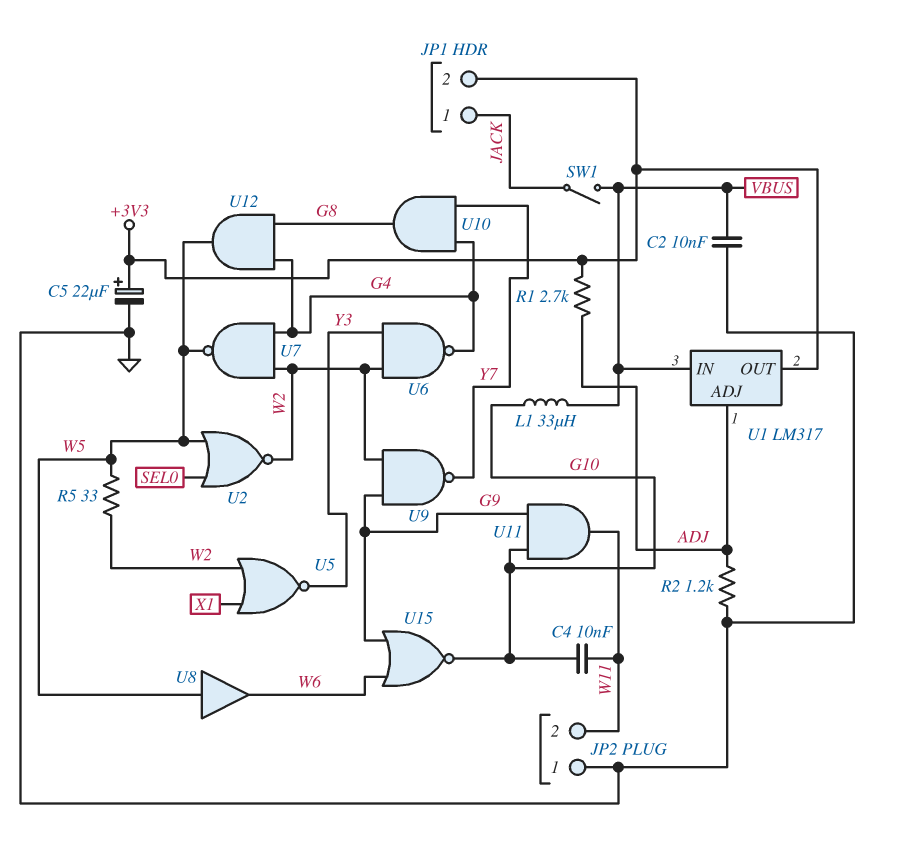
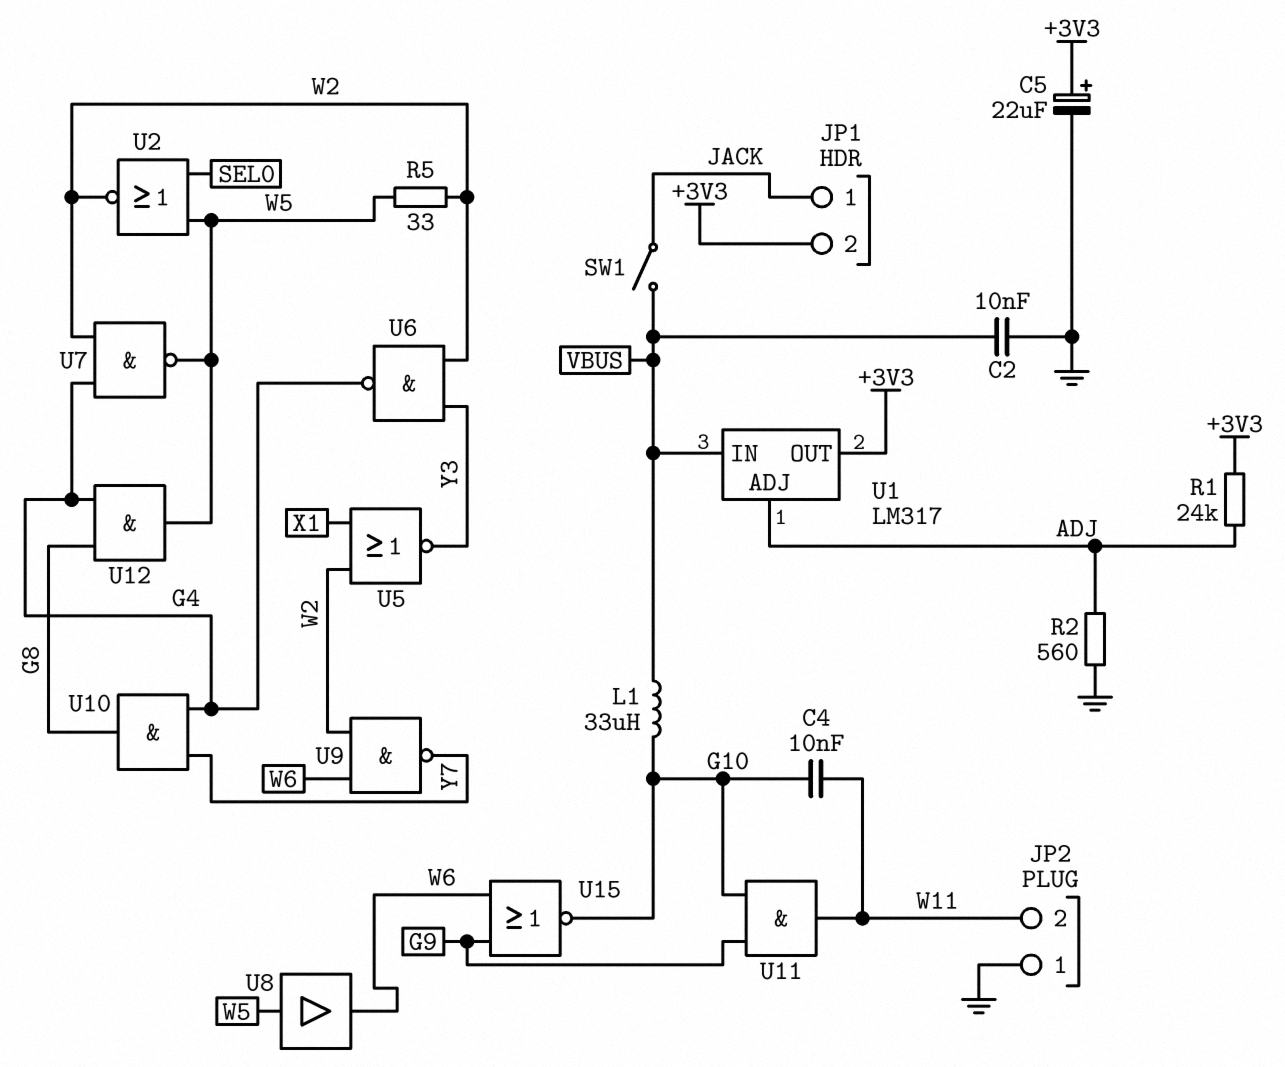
R1: 2.7k (+3V3, ADJ) -> 24k (+3V3, ADJ)
R2: 1.2k (ADJ, GND) -> 560 (ADJ, GND)
U9: NAND (in G9, in W2, out Y7) -> NAND (in W2, in W6, out Y7)

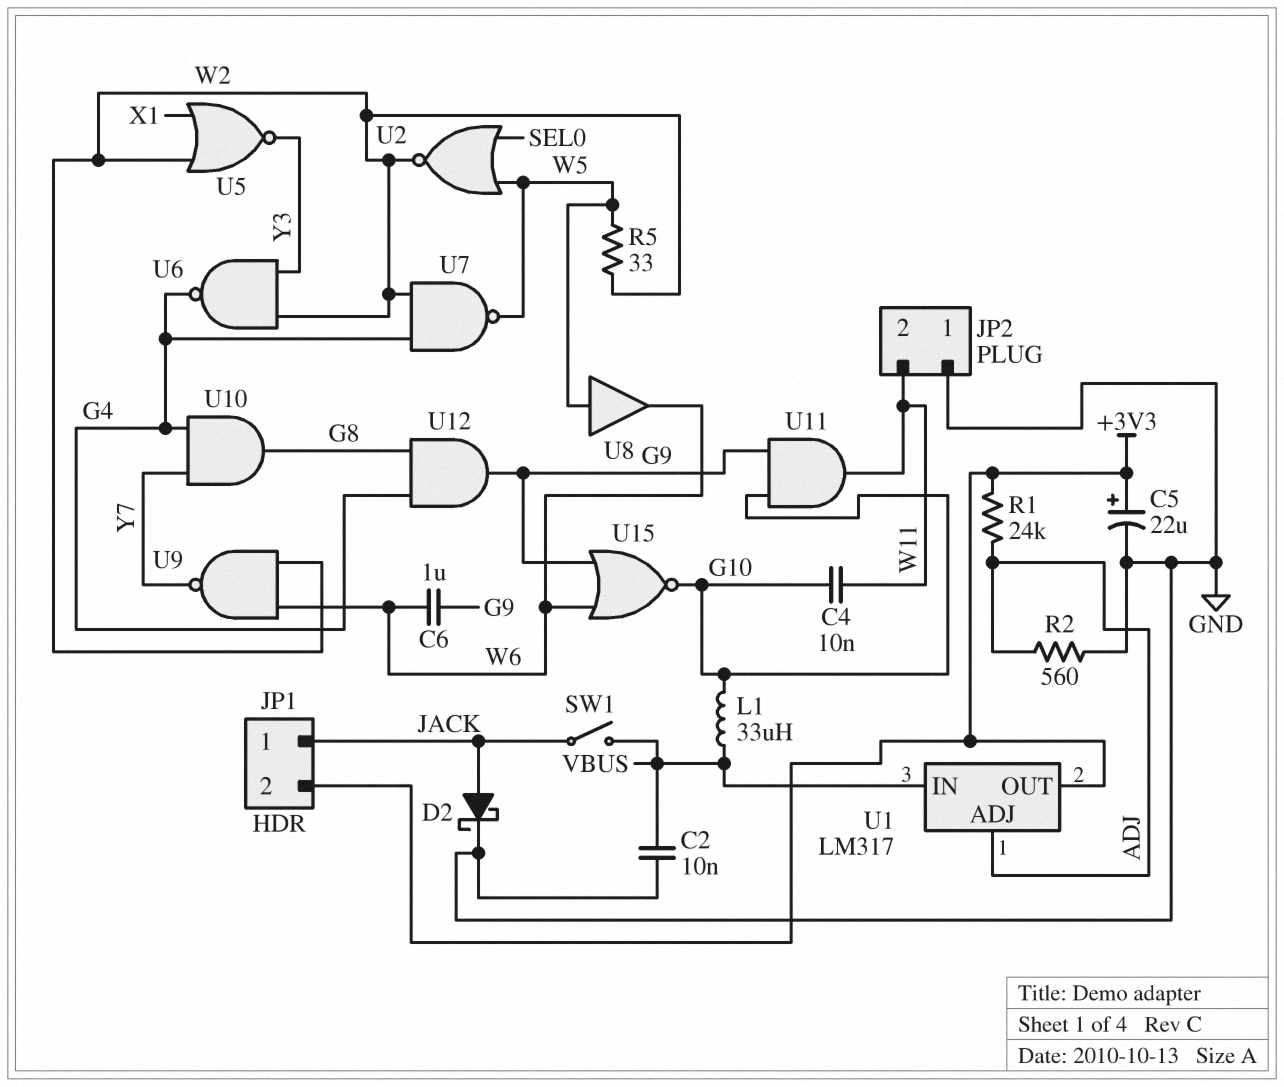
C6: none -> 1uF (G9, W6)
D2: none -> schottky (A JACK, K GND)
U12: AND (in G4, in G8, out W5) -> AND (in G4, in G8, out G9)

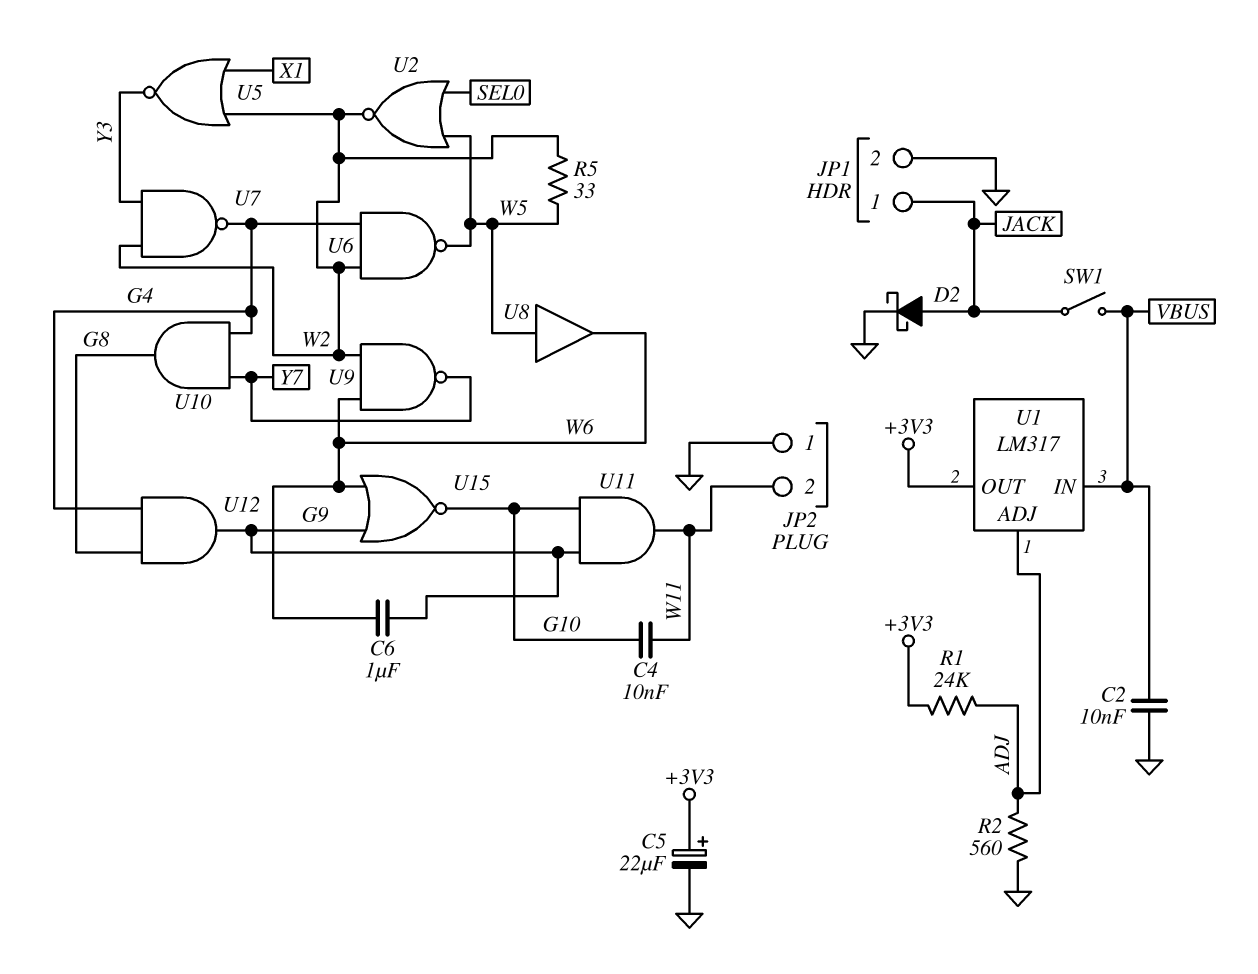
JP1 pin 2: +3V3 -> GND
L1: 33uH (G10, VBUS) -> none
U6: NAND (in W2, in Y3, out G4) -> NAND (in G4, in W2, out W5)
U7: NAND (in G4, in W2, out W5) -> NAND (in W2, in Y3, out G4)

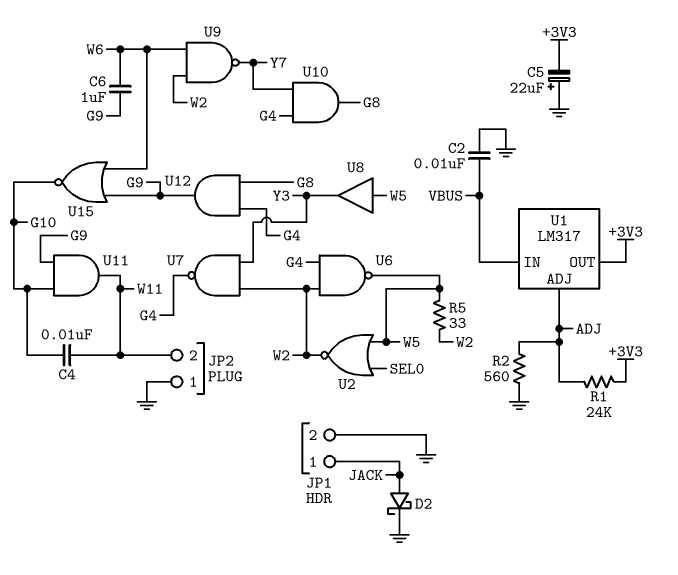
C5: 22uF (plus +3V3, minus GND) -> 22uF (plus GND, minus +3V3)
SW1: switch (JACK, VBUS) -> none
U5: NOR (in W2, in X1, out Y3) -> none
U8: buffer (in W5, out W6) -> buffer (in W5, out Y3)

